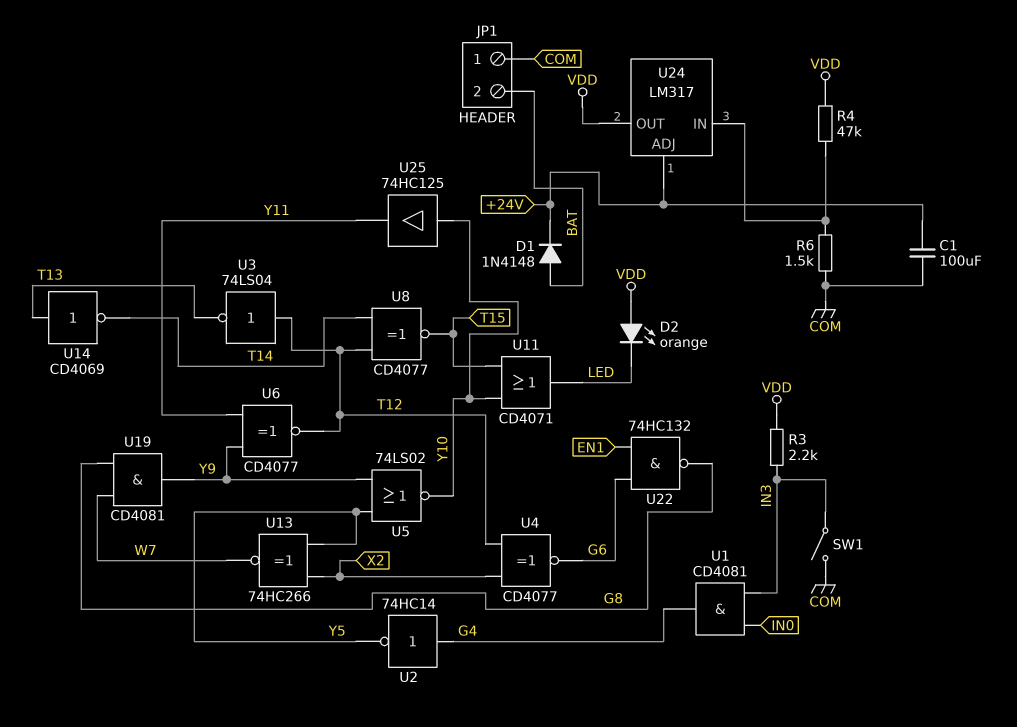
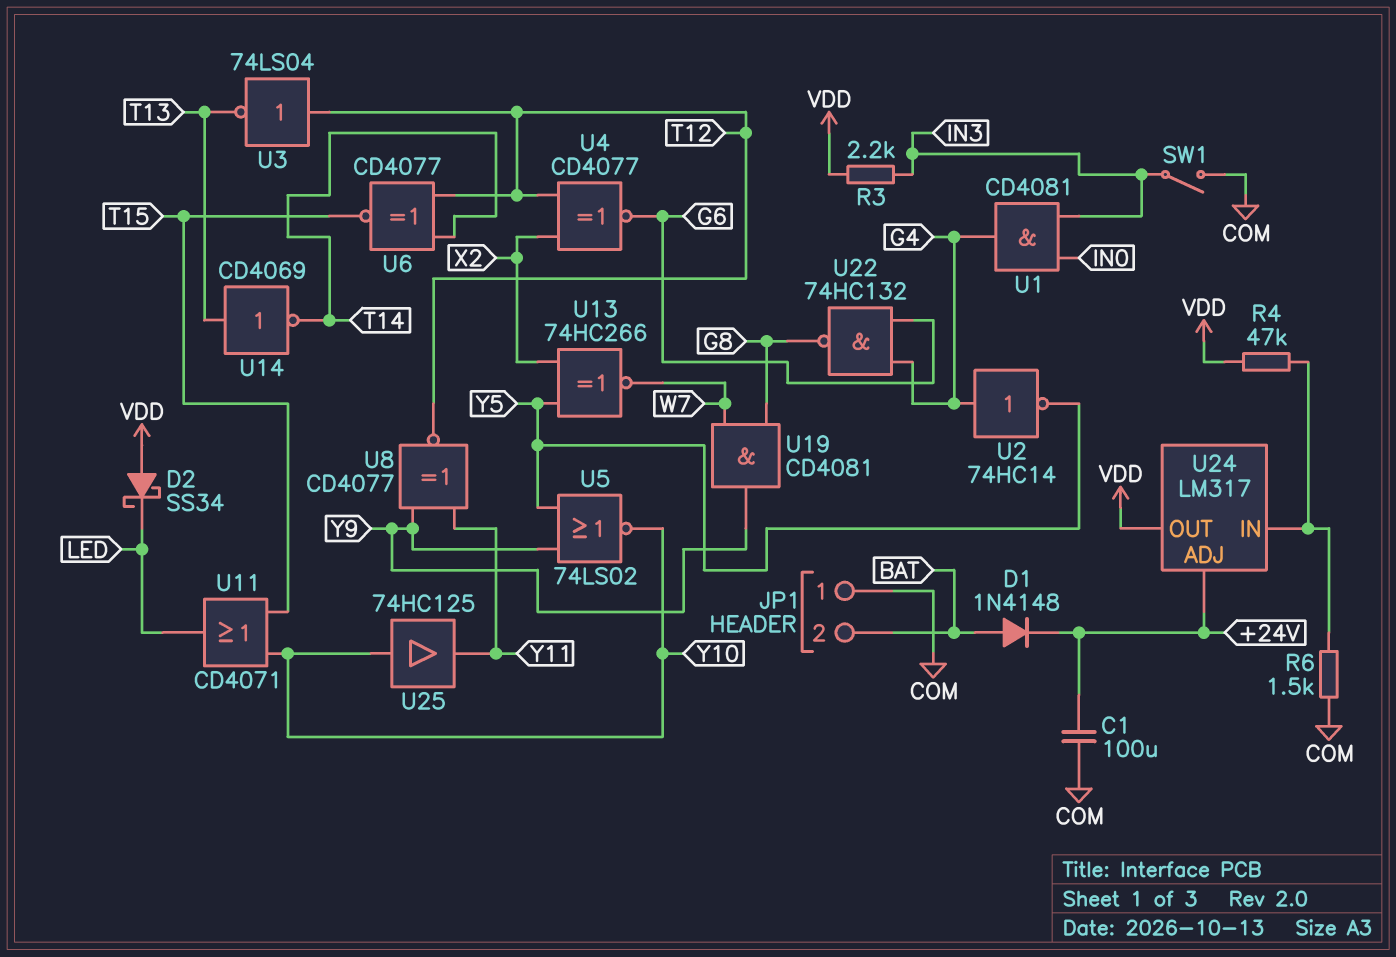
D2: LED orange (A VDD, K LED) -> schottky SS34 (A VDD, K LED)
U6: XNOR CD4077 (in Y9, in Y11, out T12) -> XNOR CD4077 (in T12, in T14, out T15)
U8: XNOR CD4077 (in T12, in T14, out T15) -> XNOR CD4077 (in Y9, in Y11, out T12)
U22: NAND 74HC132 (in EN1, in G6, out G8) -> NAND 74HC132 (in G4, in G6, out G8)

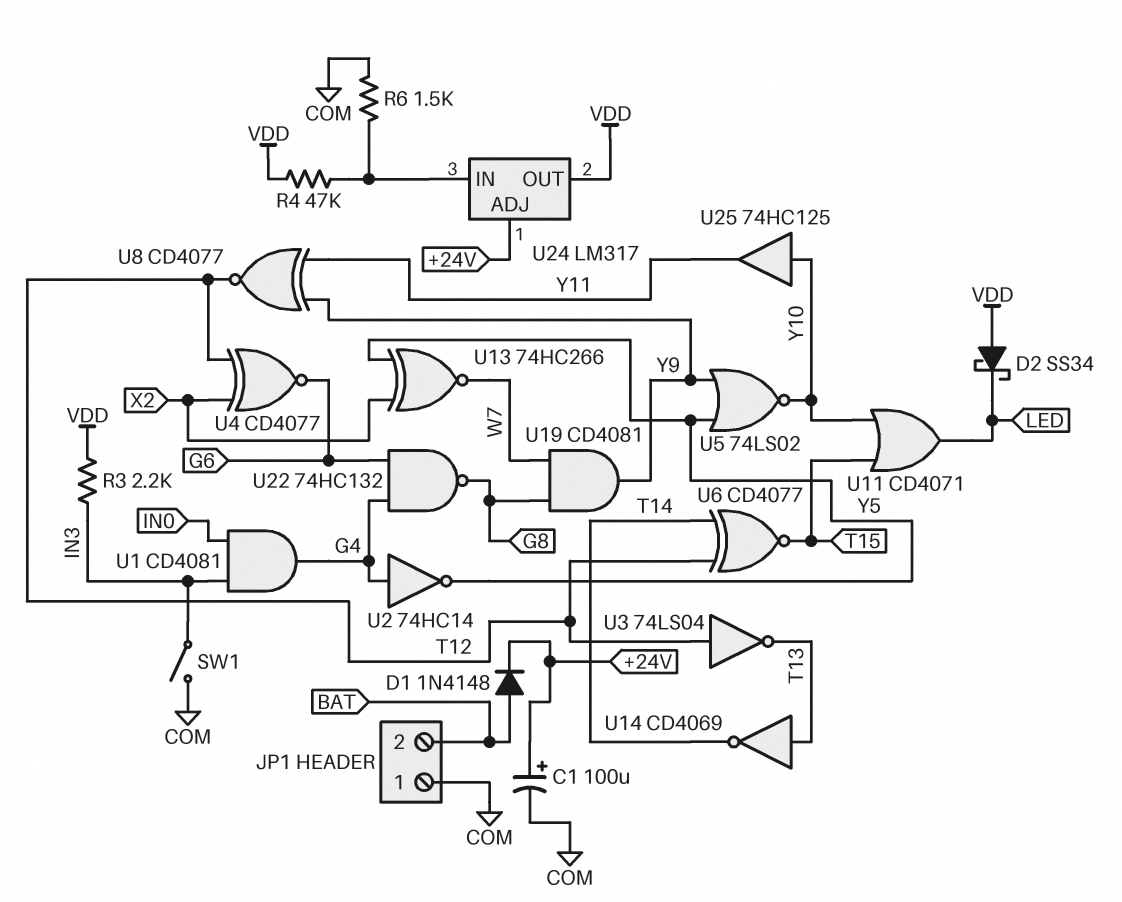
C1: 100uF (+24V, COM) -> 100uF (plus +24V, minus COM)

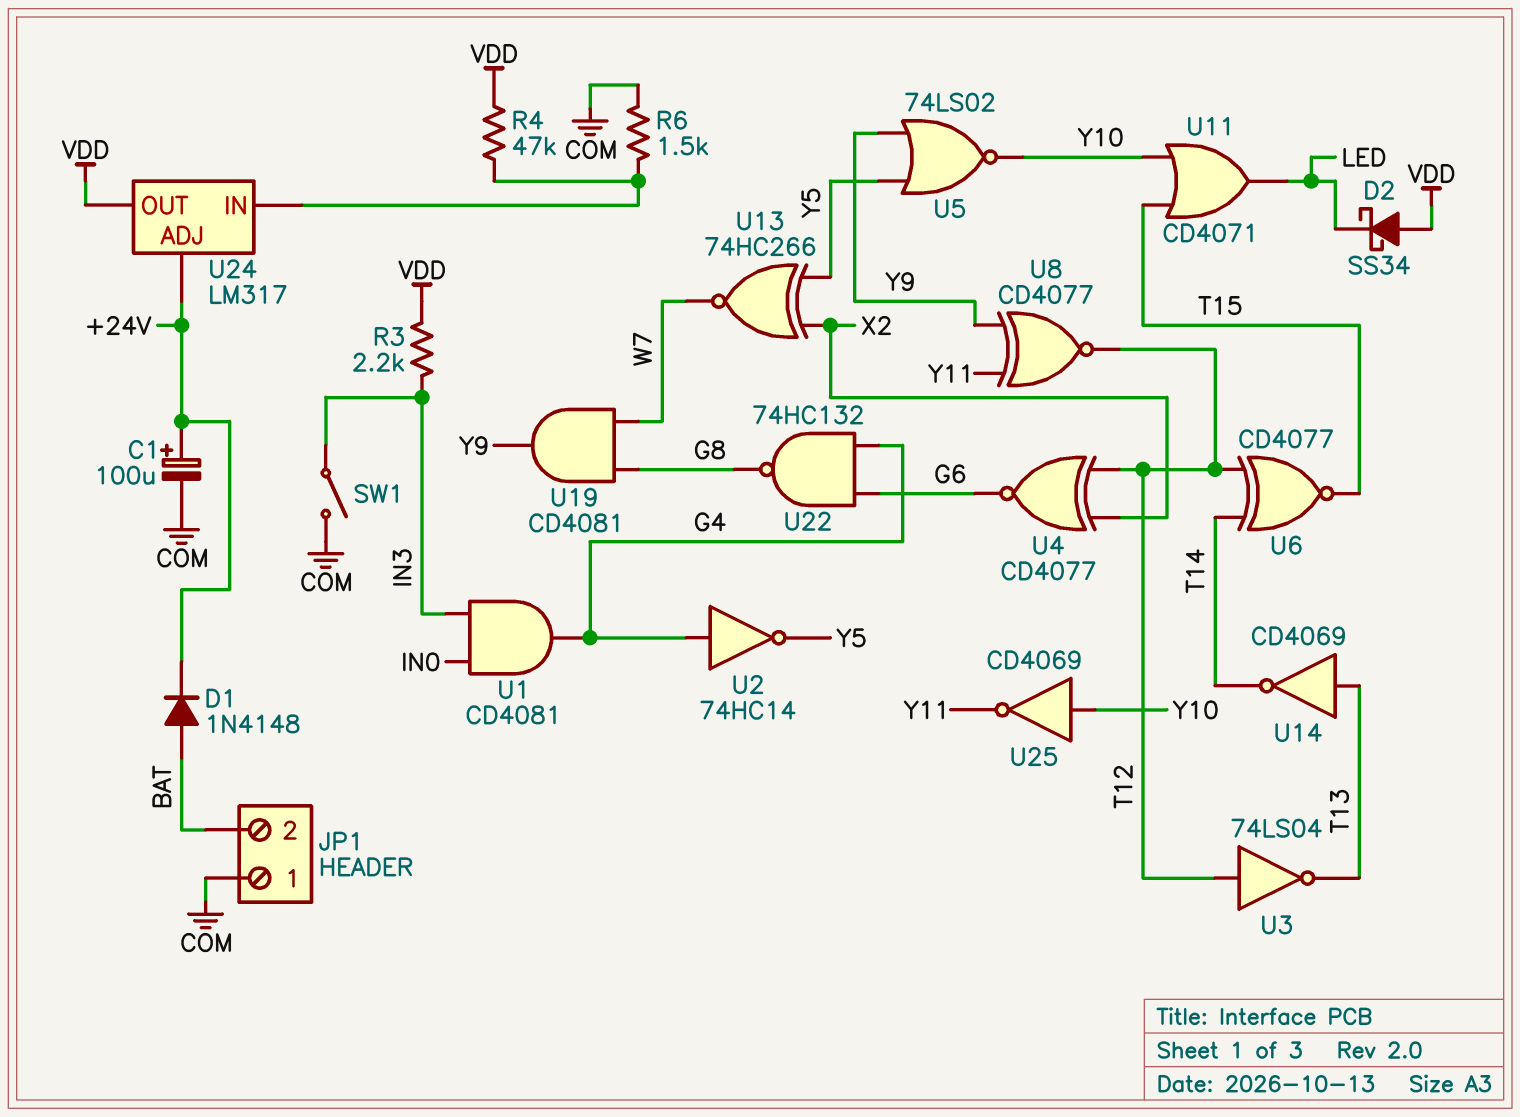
U25: buffer 74HC125 (in Y10, out Y11) -> NOT CD4069 (in Y10, out Y11)

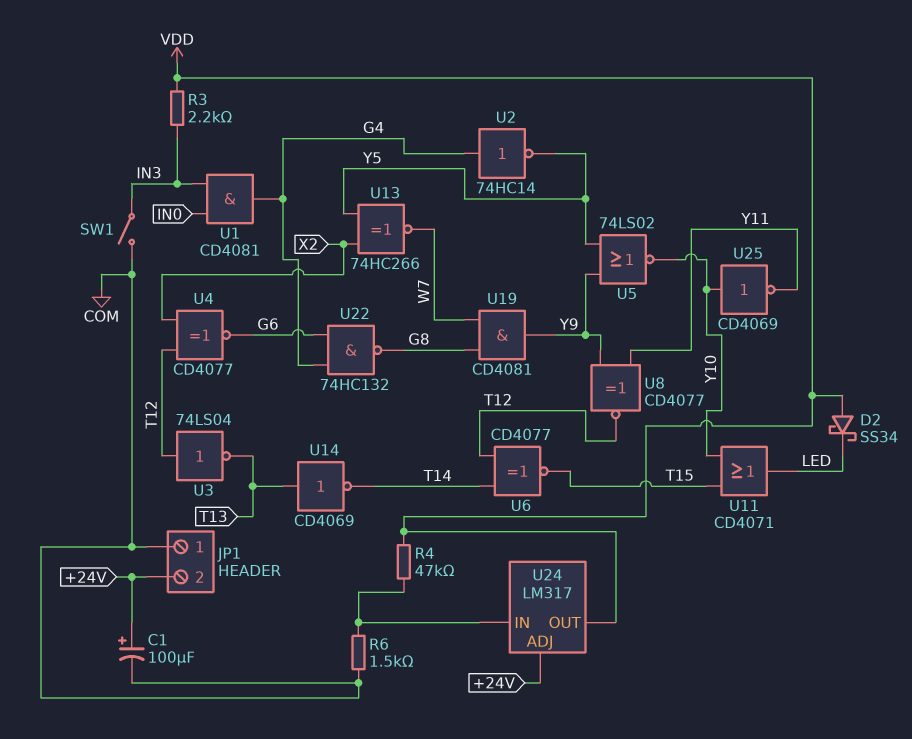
D1: diode 1N4148 (A BAT, K +24V) -> none
JP1 pin 2: BAT -> +24V

